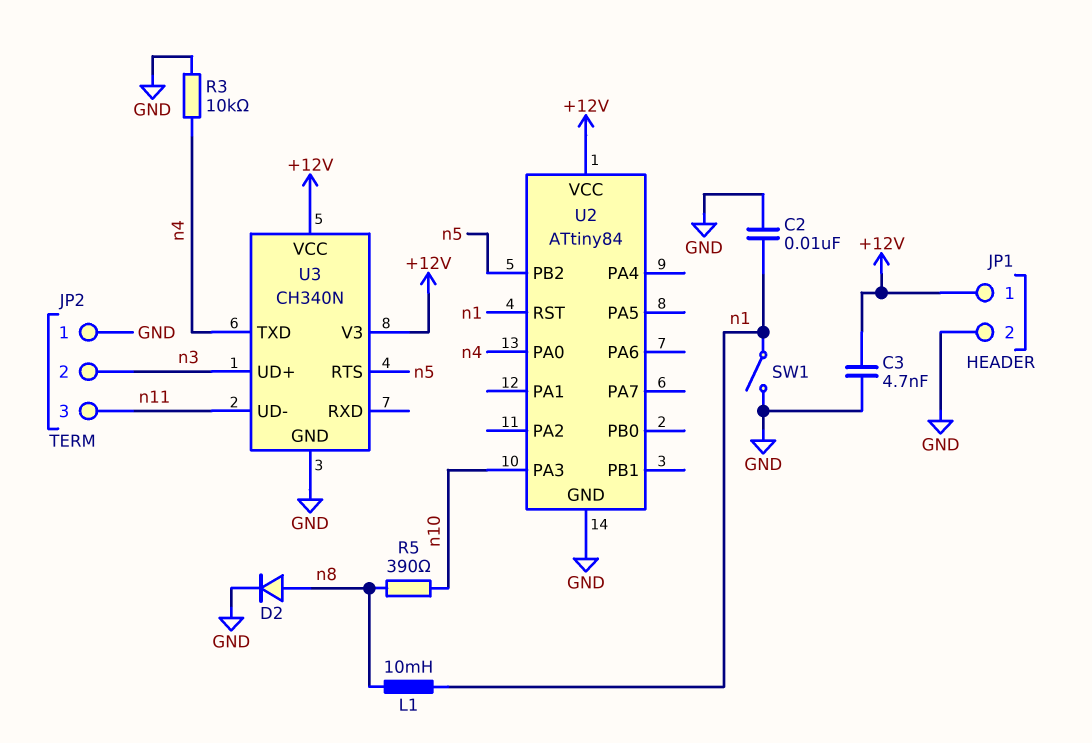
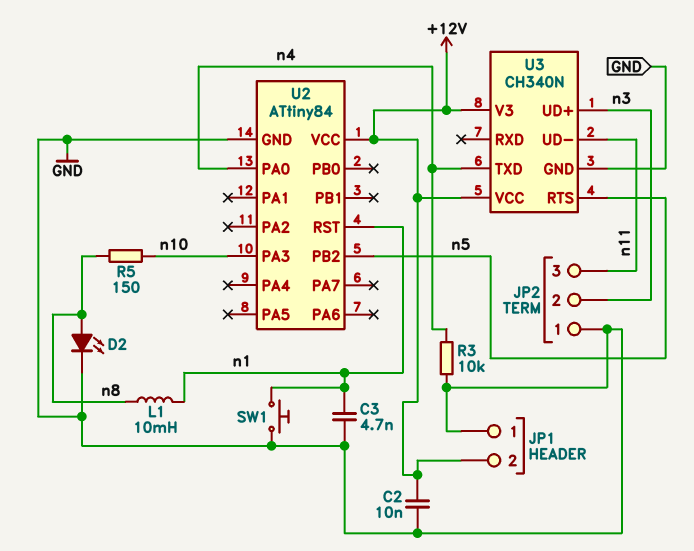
C2: 10nF (GND, n1) -> 10nF (+12V, GND)
C3: 4.7nF (+12V, GND) -> 4.7nF (GND, n1)
D2: diode (A n8, K GND) -> LED (A n8, K GND)
JP1 pin 1: +12V -> GND
JP1 pin 2: GND -> +12V
R5: 390 (n8, n10) -> 150 (n8, n10)
SW1: switch (GND, n1) -> button (GND, n1)

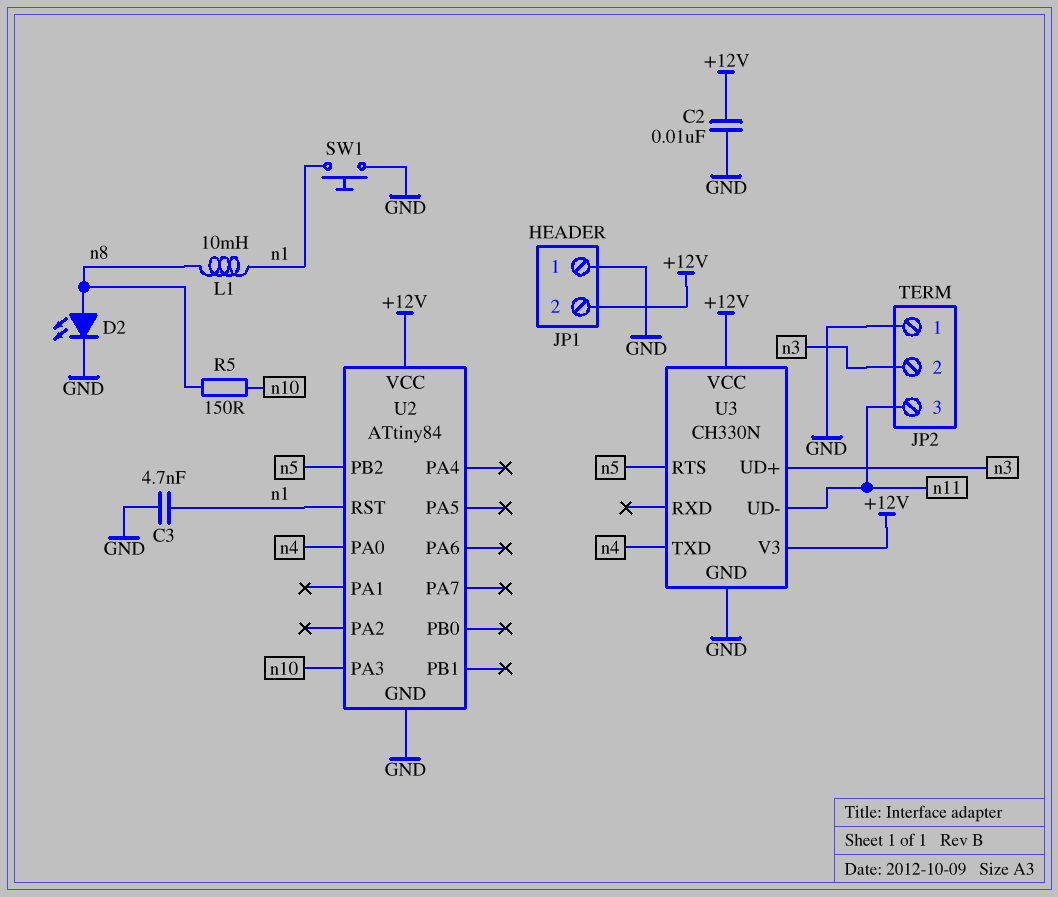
R3: 10k (GND, n4) -> none
U3: CH340N -> CH330N

